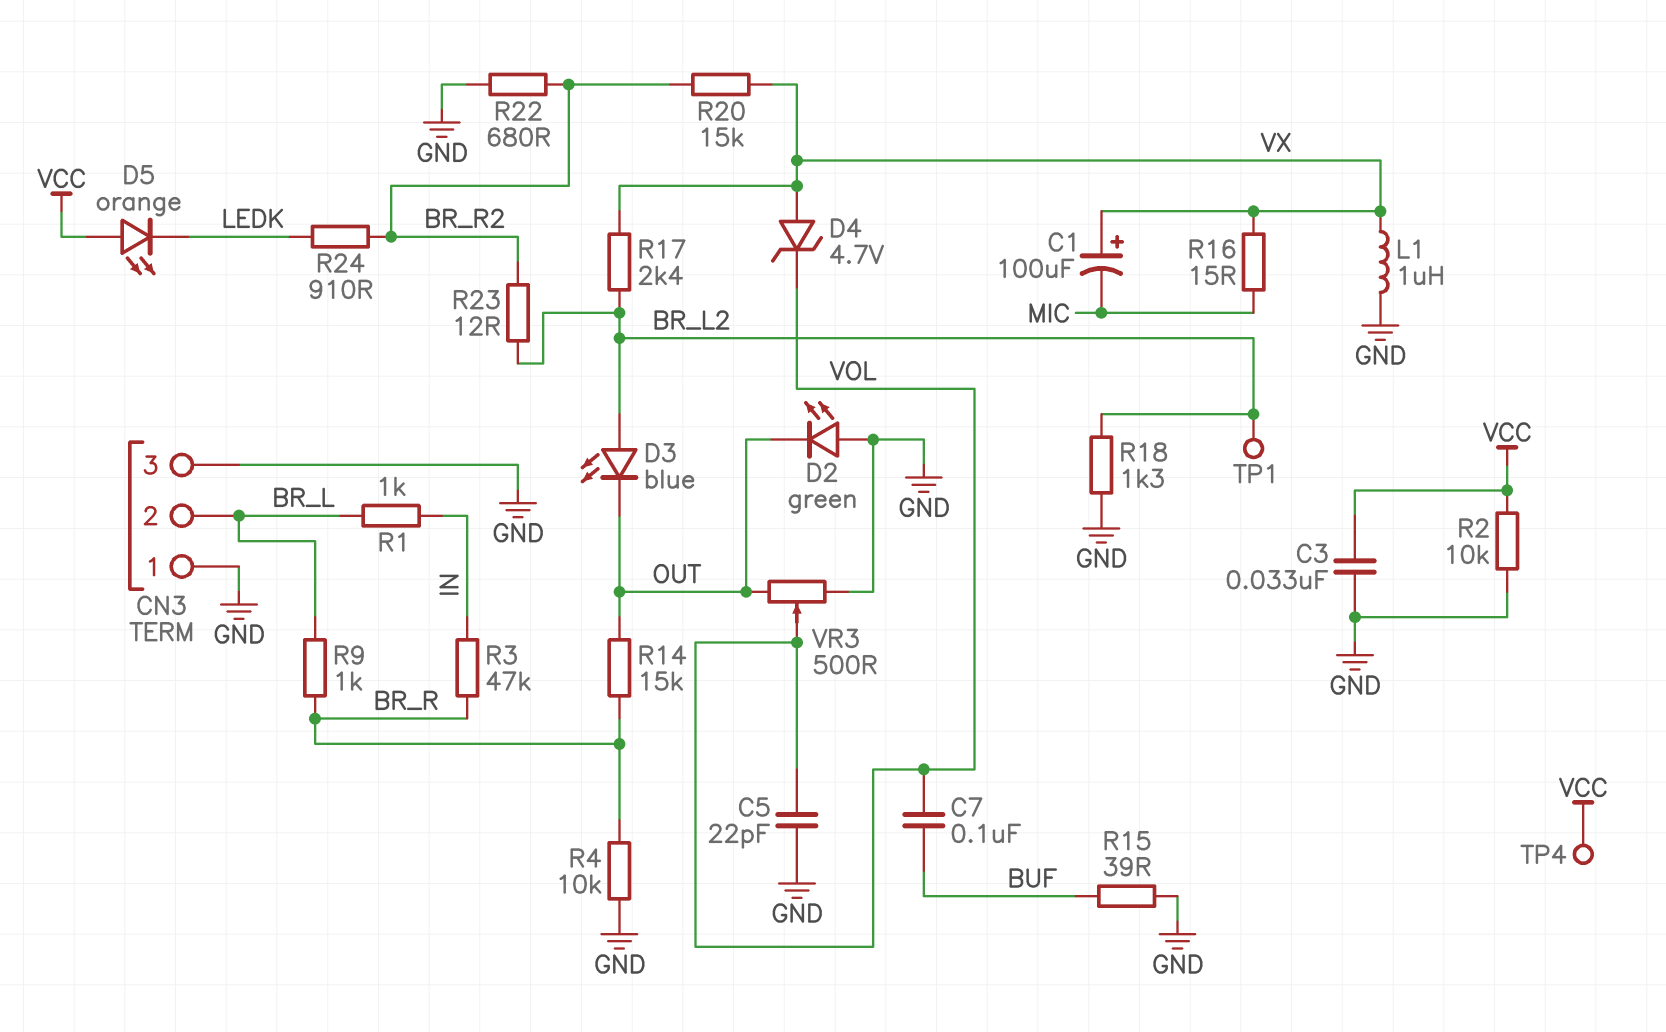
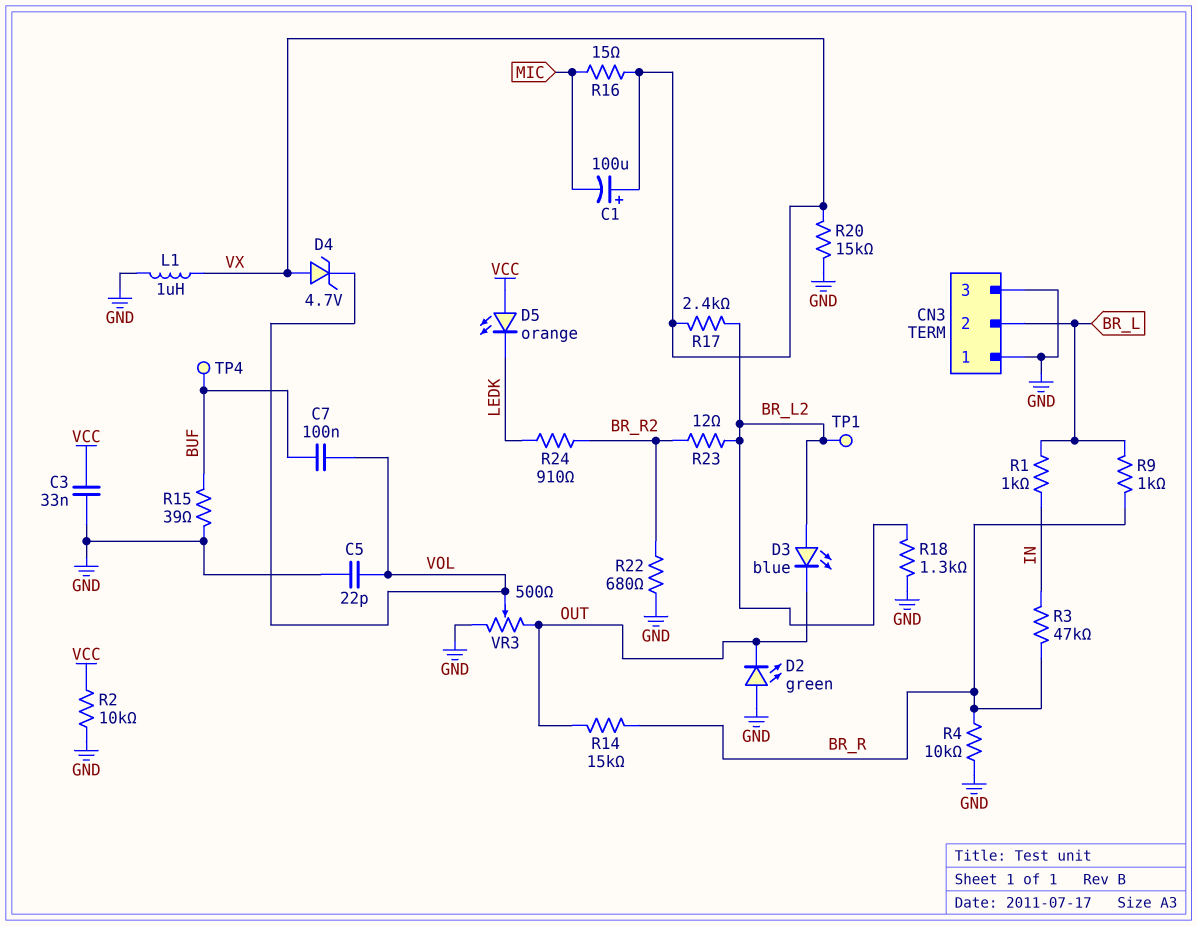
R20: 15k (BR_R2, VX) -> 15k (GND, VX)
TP4: test point (VCC) -> test point (BUF)

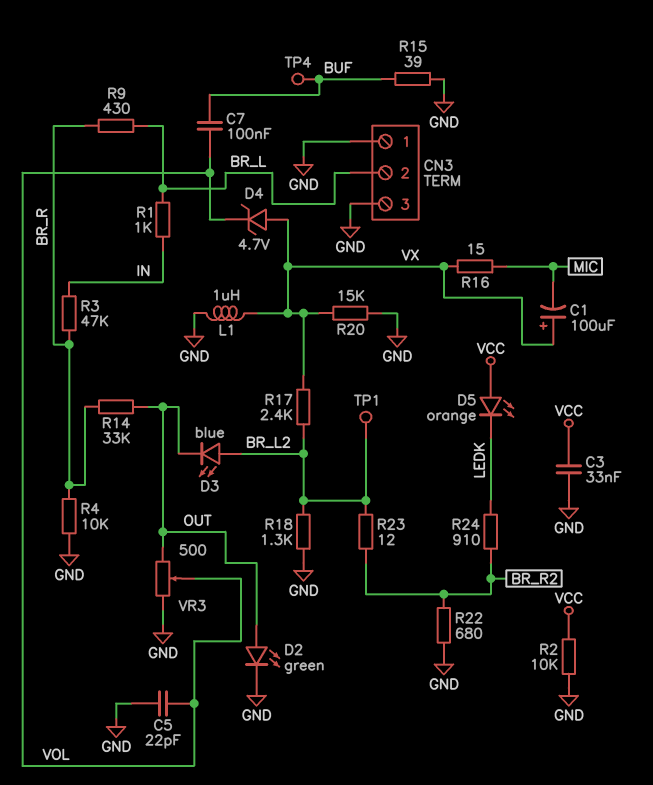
D2: LED green (A GND, K OUT) -> LED green (A OUT, K GND)
R9: 1k (BR_L, BR_R) -> 430 (BR_L, BR_R)
R14: 15k (BR_R, OUT) -> 33k (BR_R, OUT)

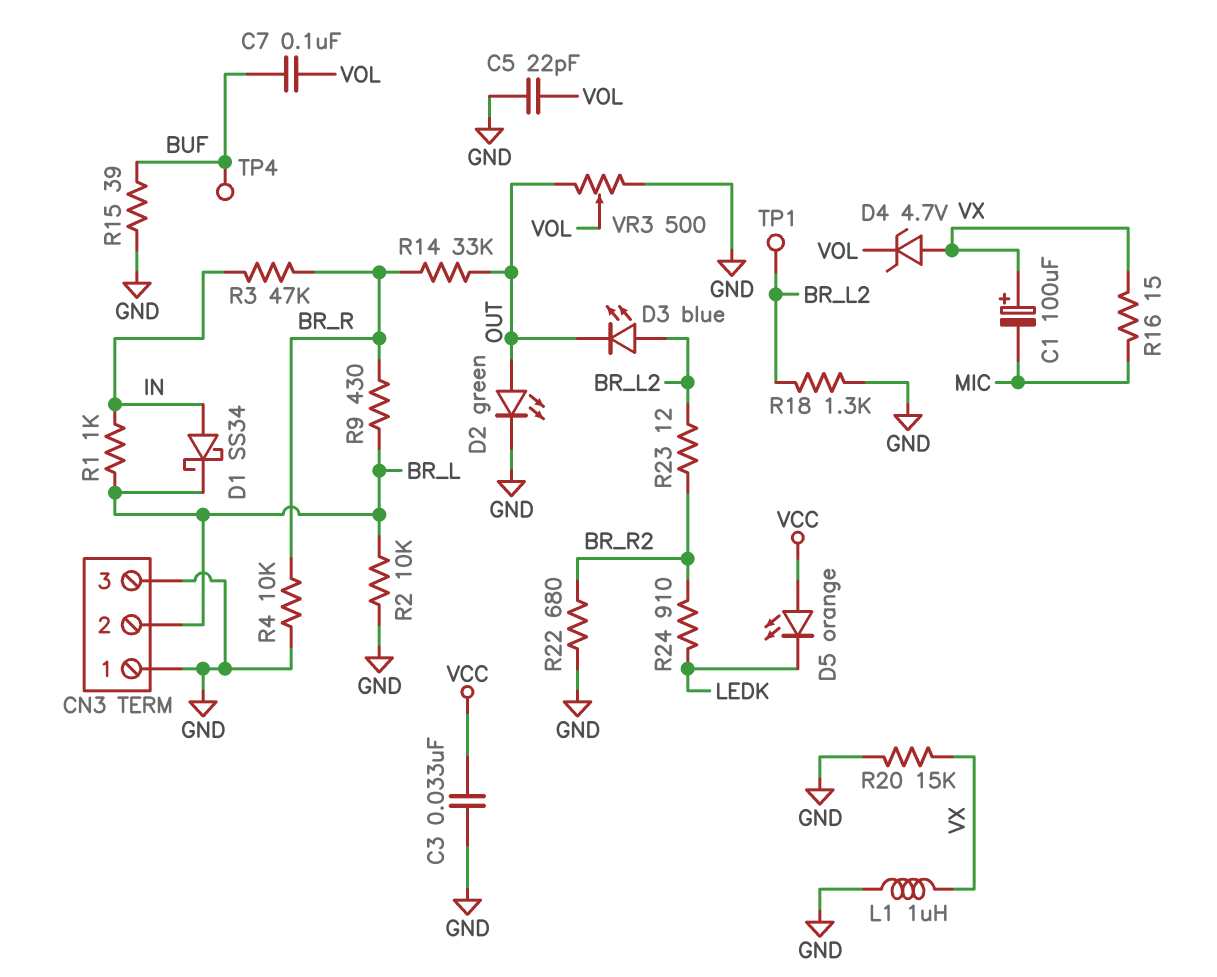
D1: none -> schottky SS34 (A IN, K BR_L)
R2: 10k (GND, VCC) -> 10k (BR_L, GND)
R17: 2.4k (BR_L2, VX) -> none

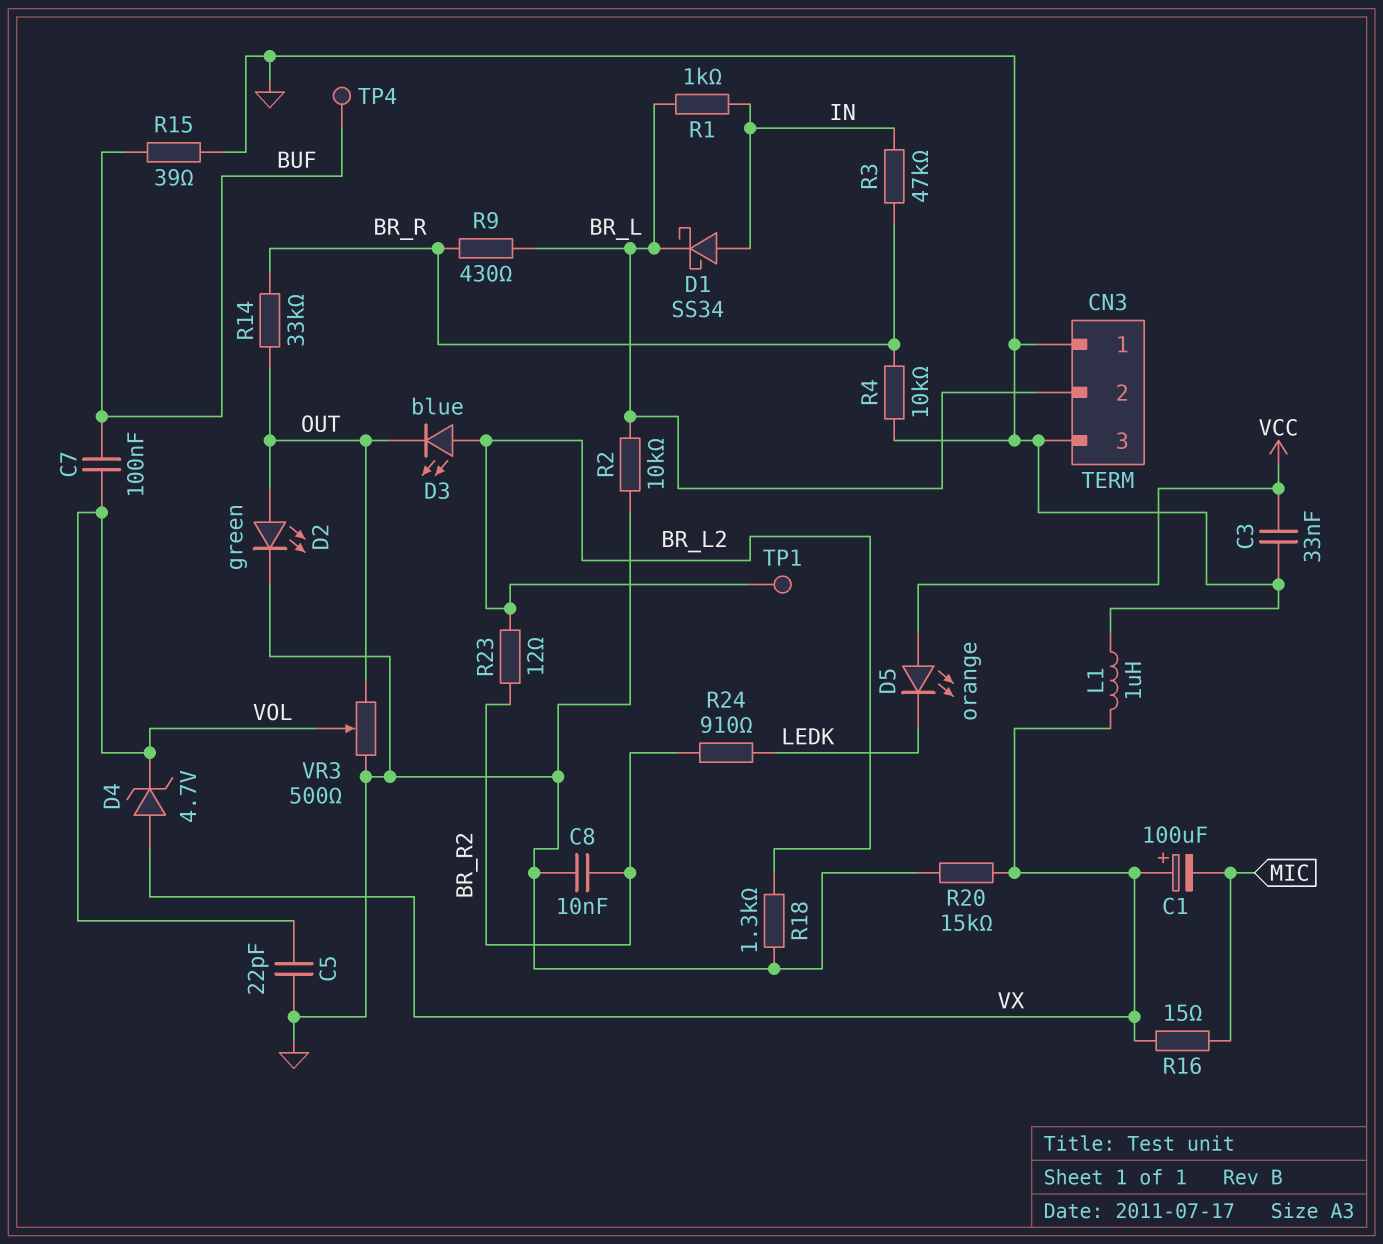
C8: none -> 10nF (BR_R2, GND)
R22: 680 (BR_R2, GND) -> none

